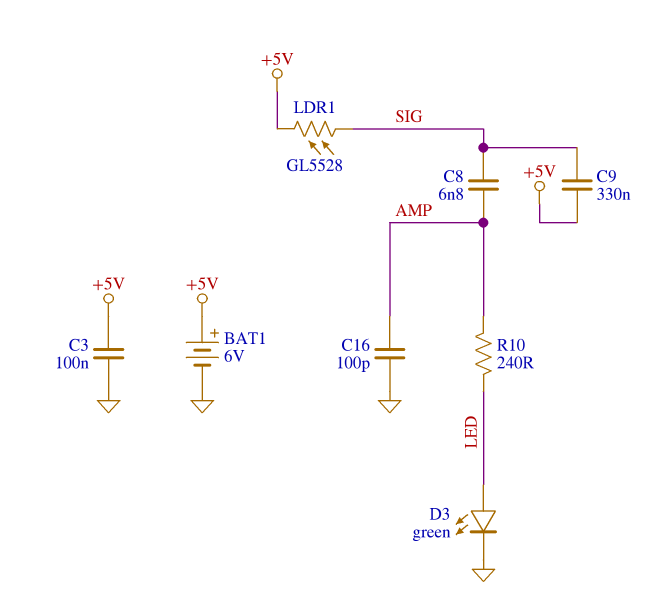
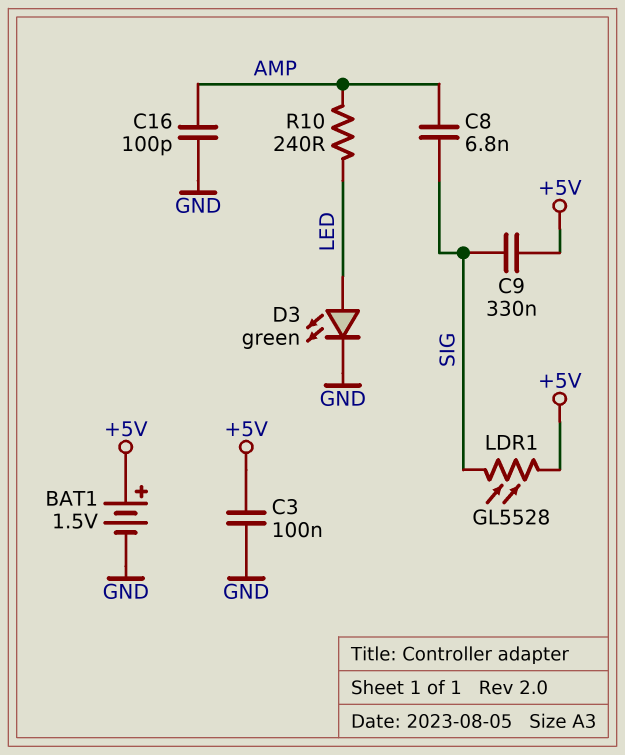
BAT1: 6V (plus +5V, minus GND) -> 1.5V (plus +5V, minus GND)

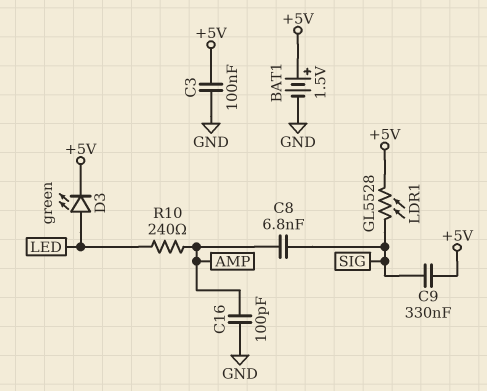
D3: LED green (A LED, K GND) -> LED green (A LED, K +5V)

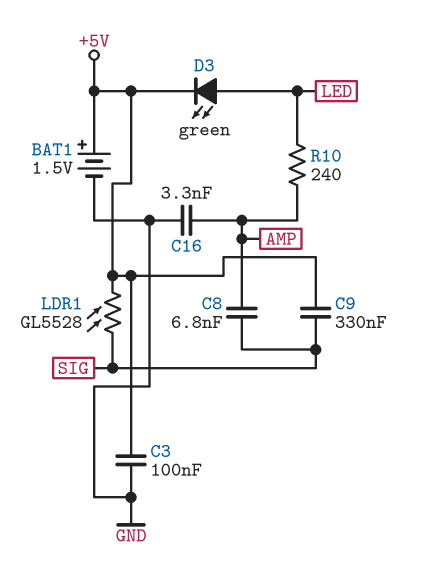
C16: 100pF (AMP, GND) -> 3.3nF (AMP, GND)

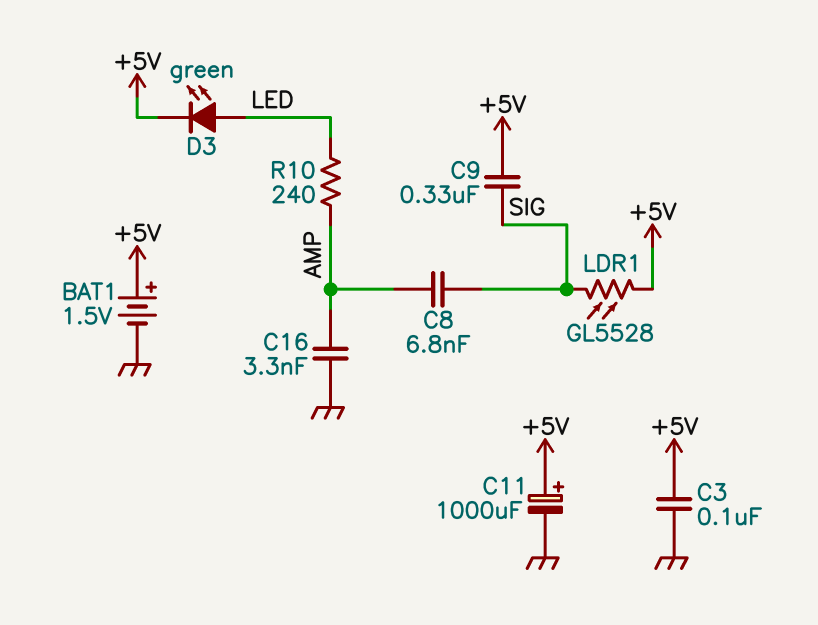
C11: none -> 1000uF (plus +5V, minus GND)

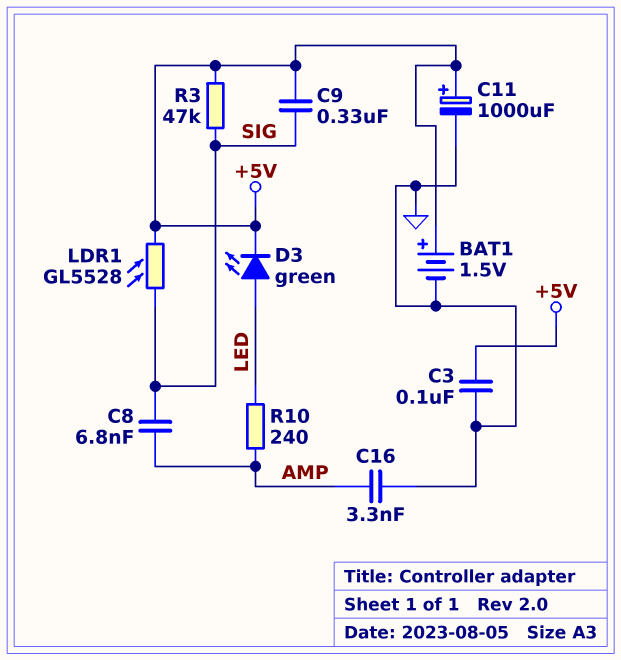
R3: none -> 47k (+5V, SIG)

